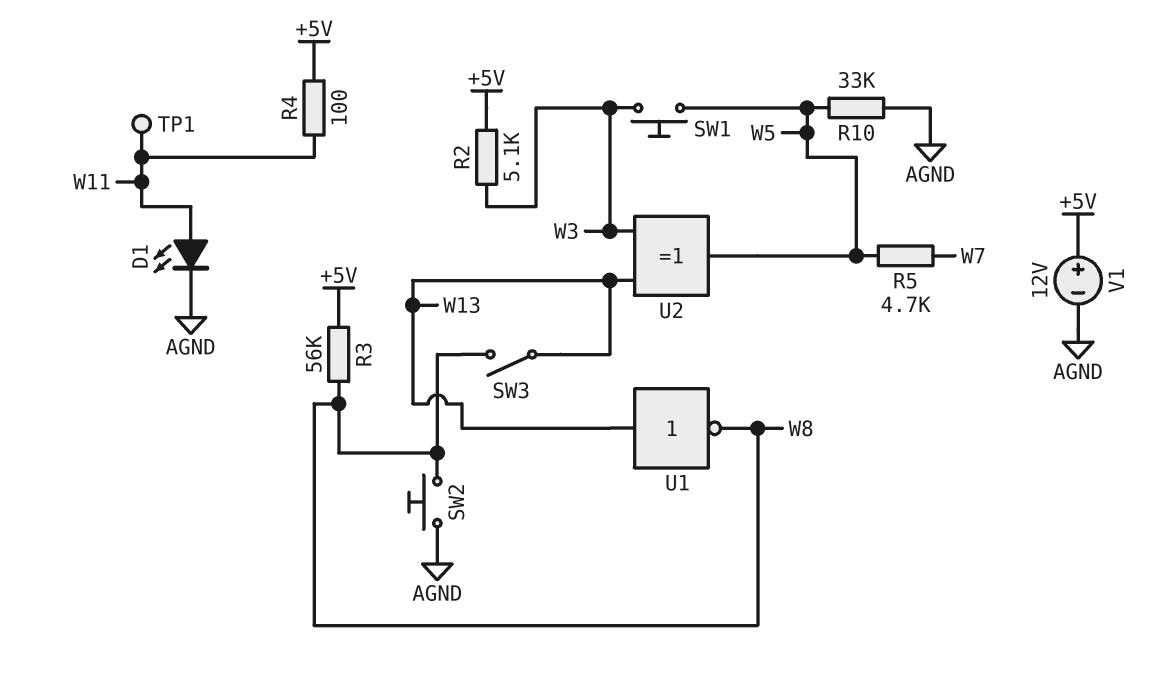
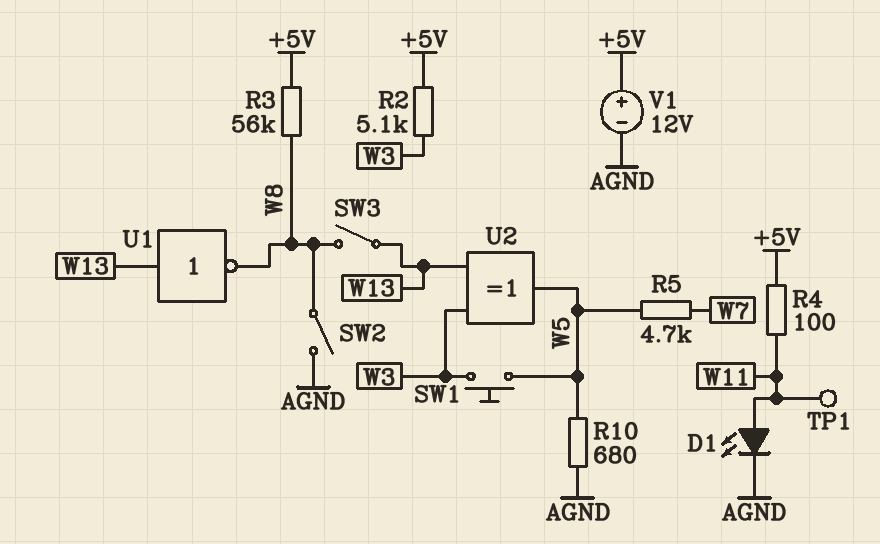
R10: 33k (AGND, W5) -> 680 (AGND, W5)
SW2: button (AGND, W8) -> switch (AGND, W8)

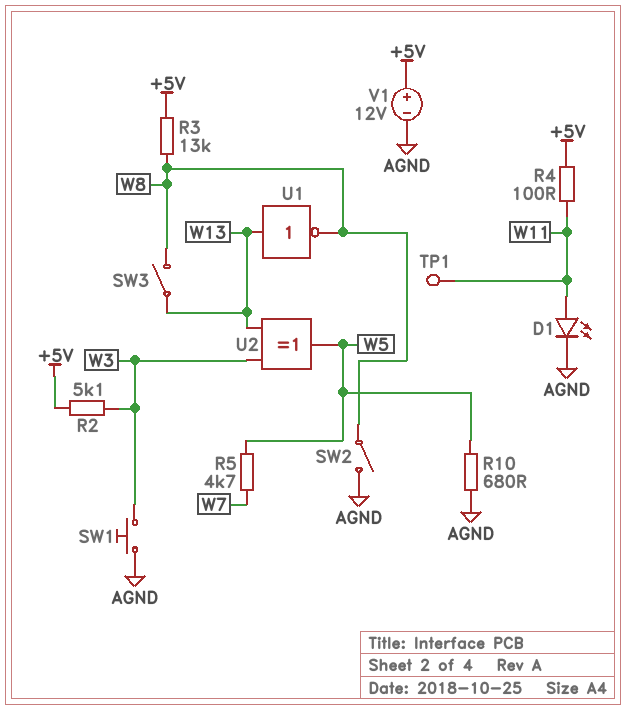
R3: 56k (+5V, W8) -> 13k (+5V, W8)
SW1: button (W3, W5) -> button (AGND, W3)

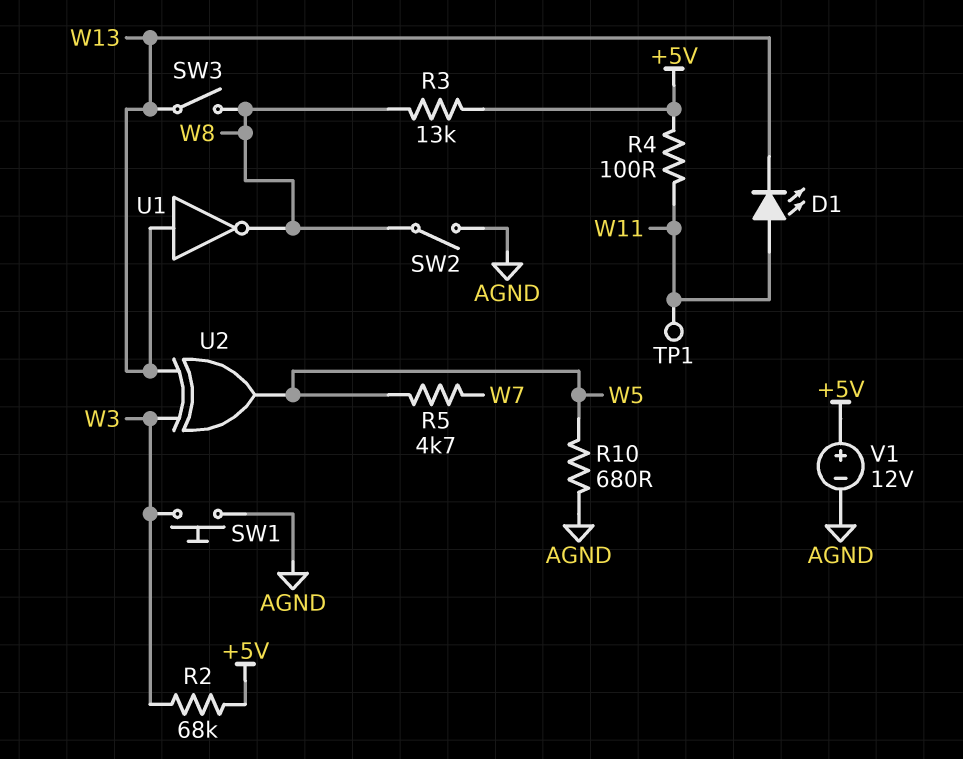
D1: LED (A W11, K AGND) -> LED (A W11, K W13)
R2: 5.1k (+5V, W3) -> 68k (+5V, W3)

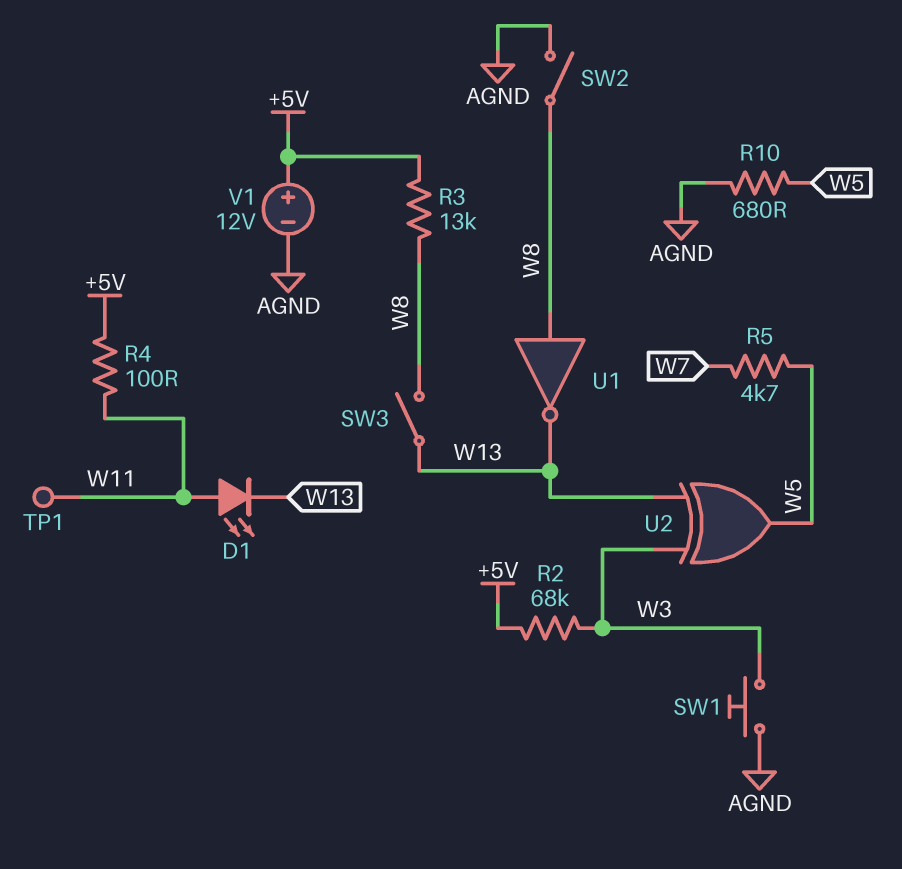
U1: NOT (in W13, out W8) -> NOT (in W8, out W13)

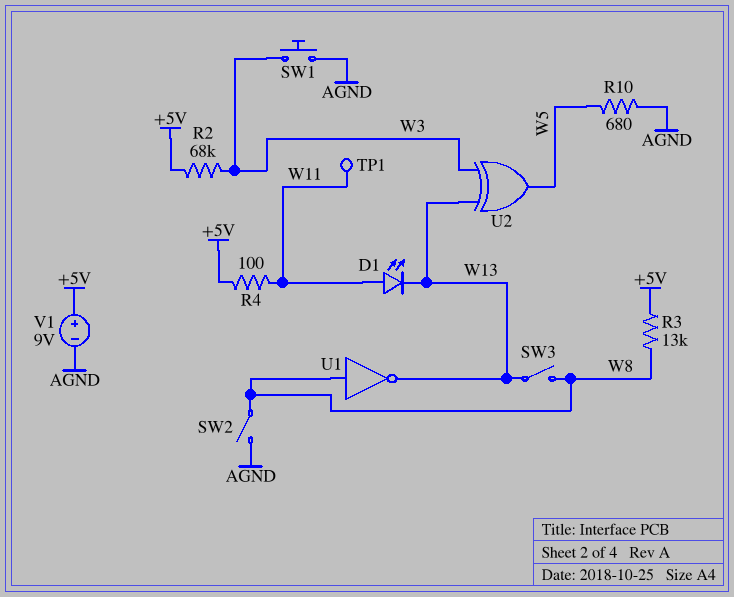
R5: 4.7k (W5, W7) -> none
V1: 12V (plus +5V, minus AGND) -> 9V (plus +5V, minus AGND)

